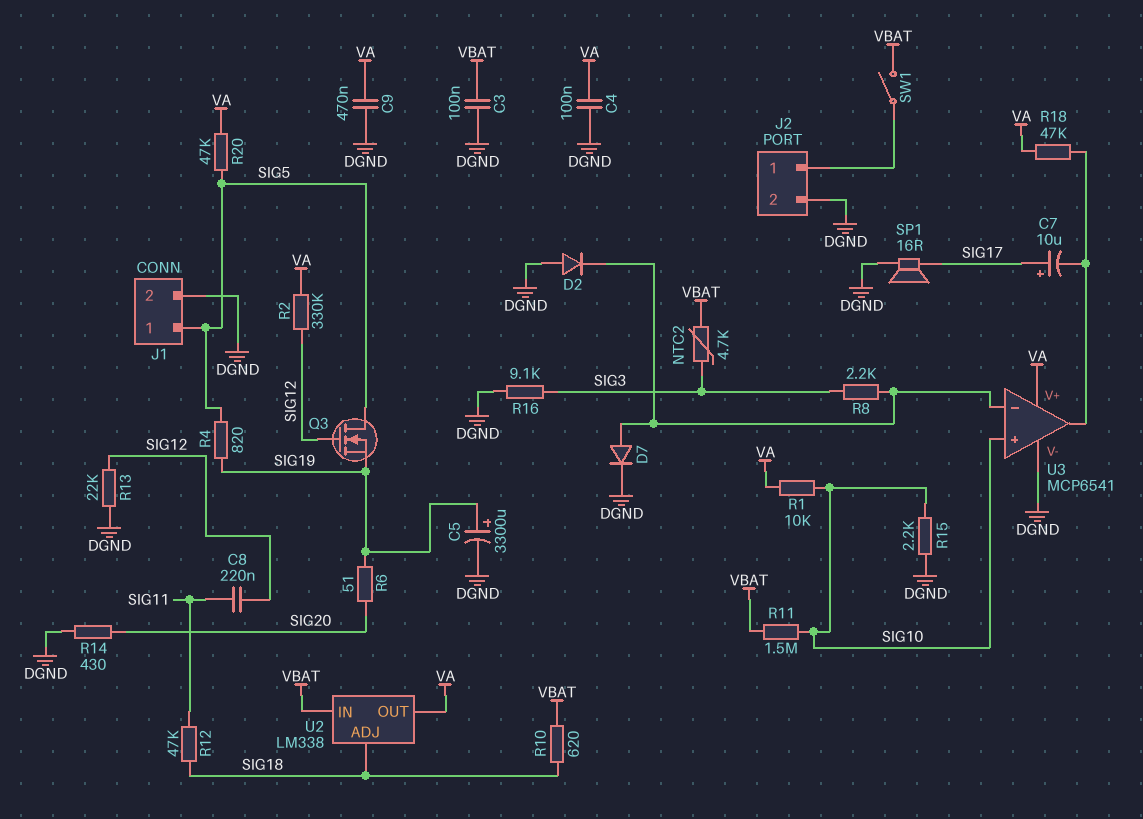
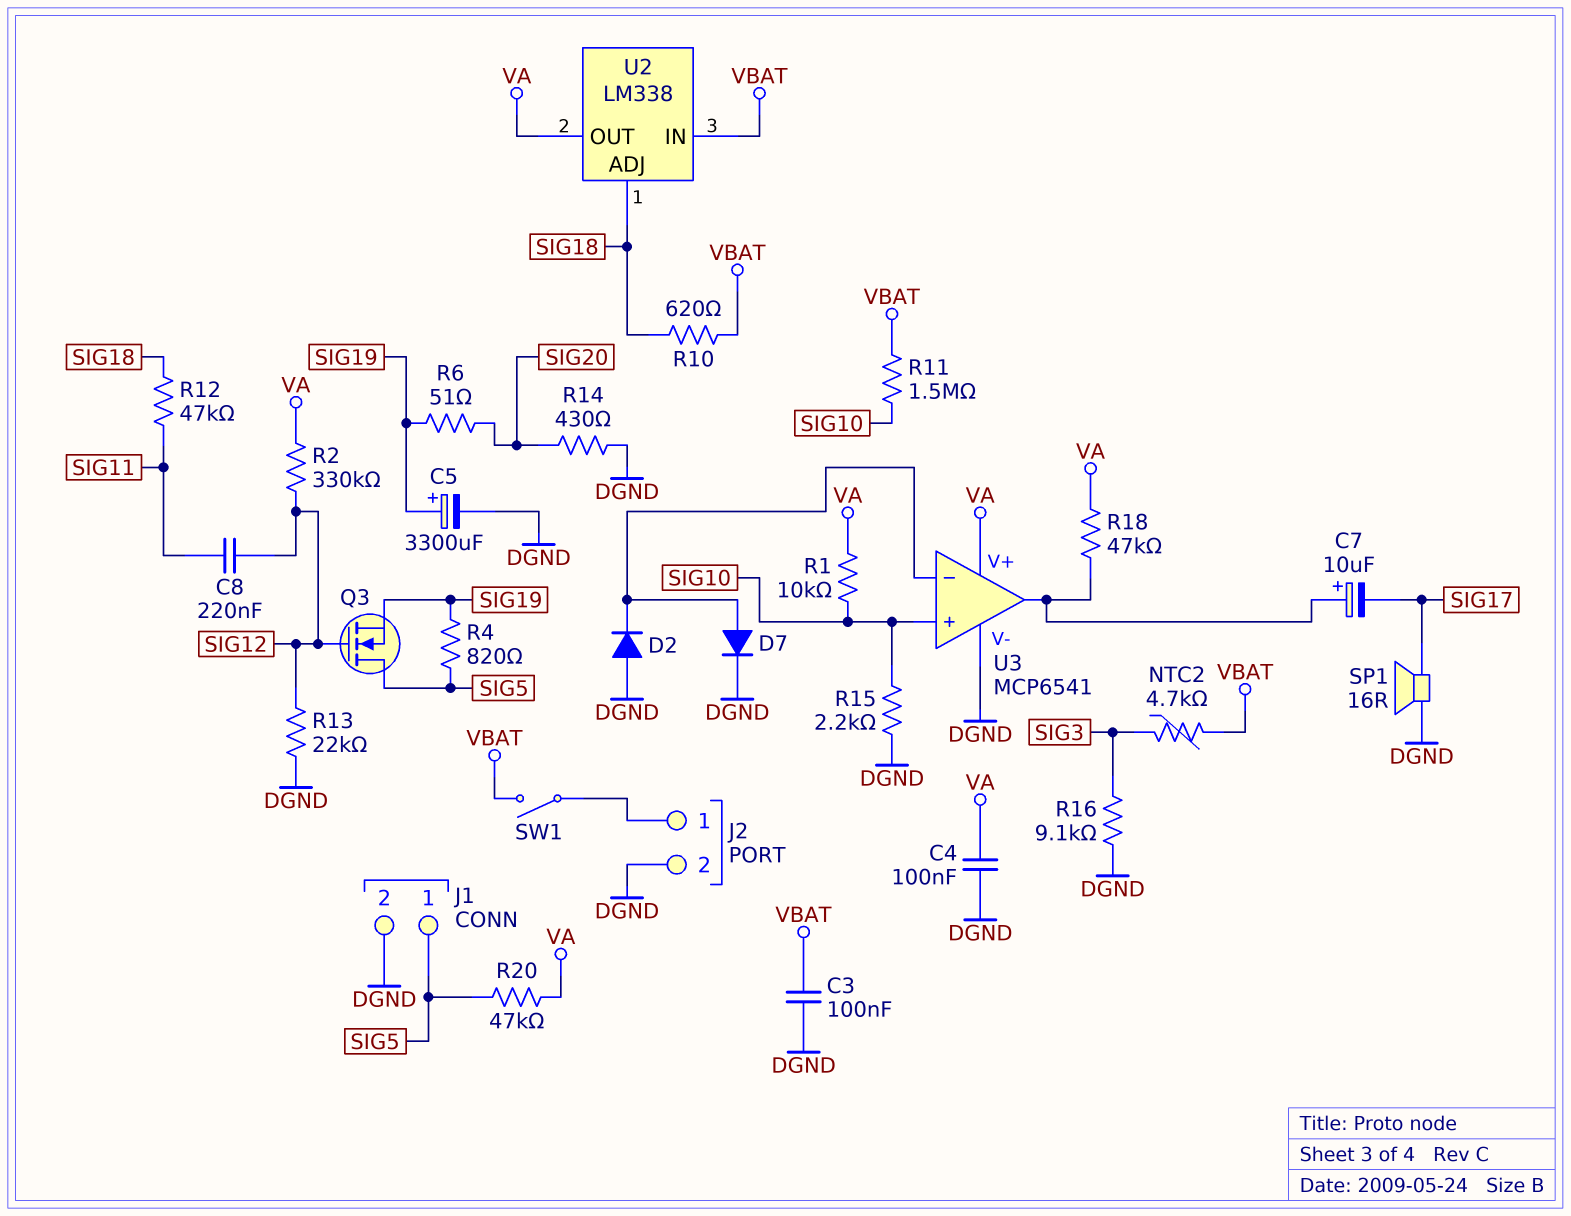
C7: 10uF (plus SIG17, minus U3/out) -> 10uF (plus U3/out, minus SIG17)
C9: 470nF (DGND, VA) -> none
R8: 2.2k (SIG3, U3/in-) -> none

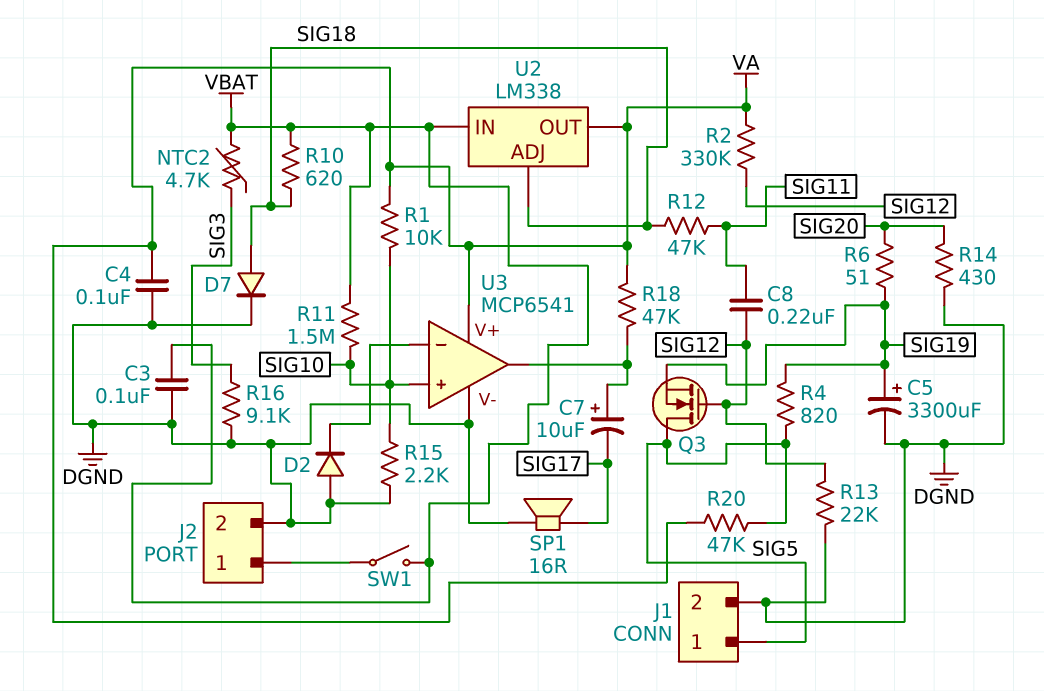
D7: diode (A U3/in-, K DGND) -> diode (A SIG18, K DGND)

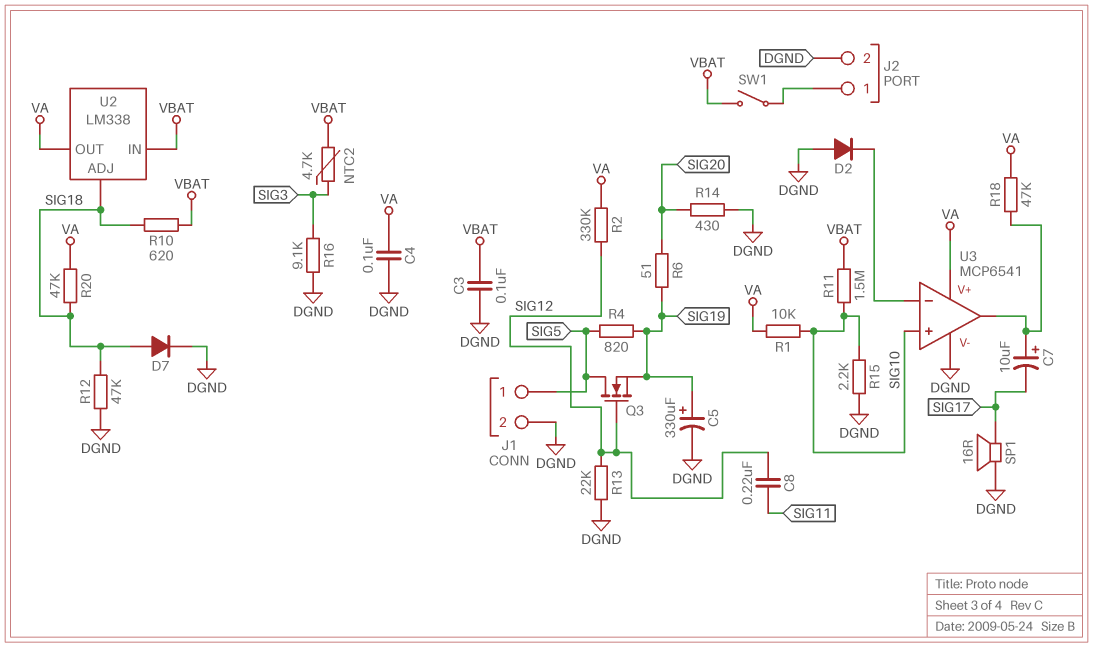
C5: 3300uF (plus SIG19, minus DGND) -> 330uF (plus SIG19, minus DGND)
R12: 47k (SIG11, SIG18) -> 47k (DGND, SIG18)
R20: 47k (SIG5, VA) -> 47k (SIG18, VA)

